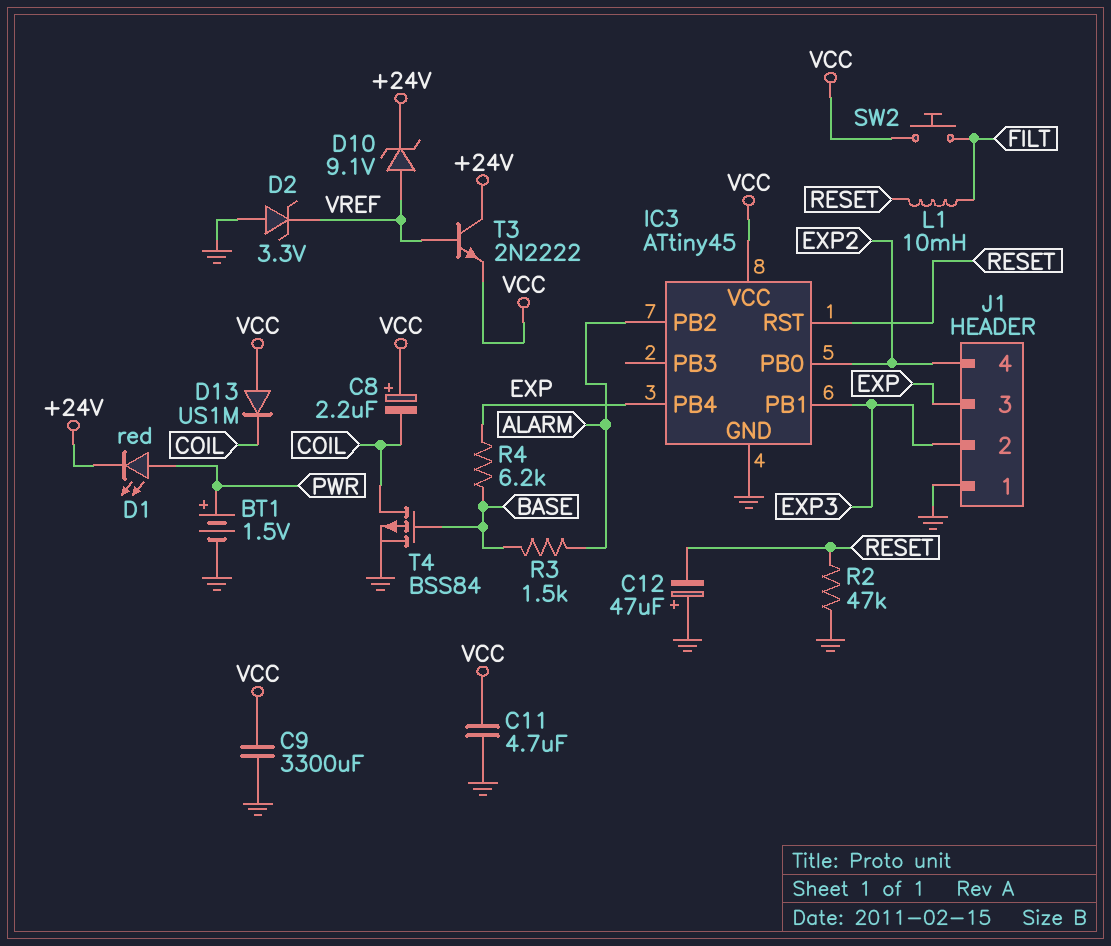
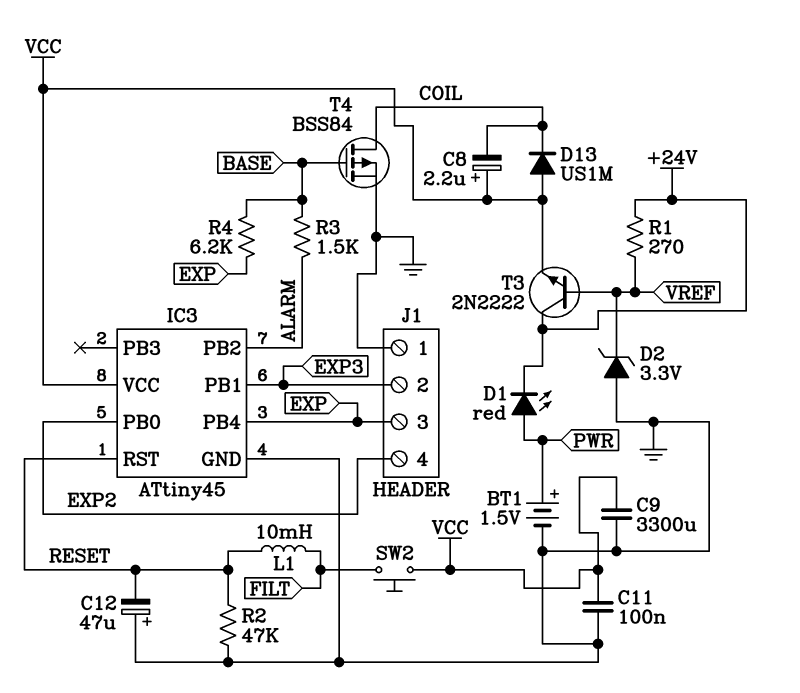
C11: 4.7uF (GND, VCC) -> 100nF (GND, VCC)
D10: zener 9.1V (A VREF, K +24V) -> none
R1: none -> 270 (+24V, VREF)

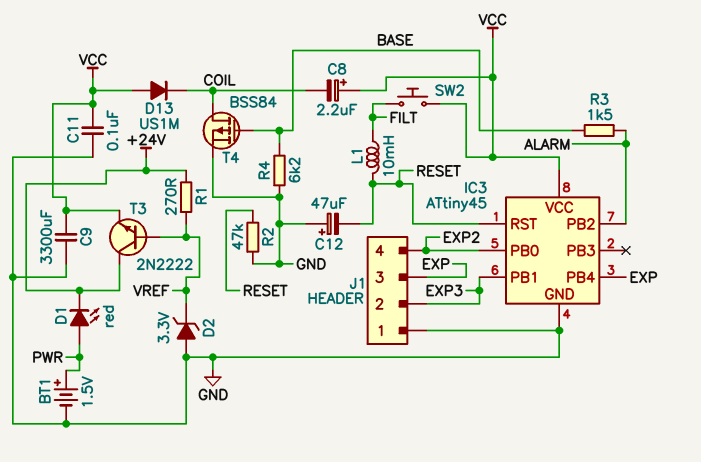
R4: 6.2k (BASE, EXP) -> 6.2k (BASE, GND)

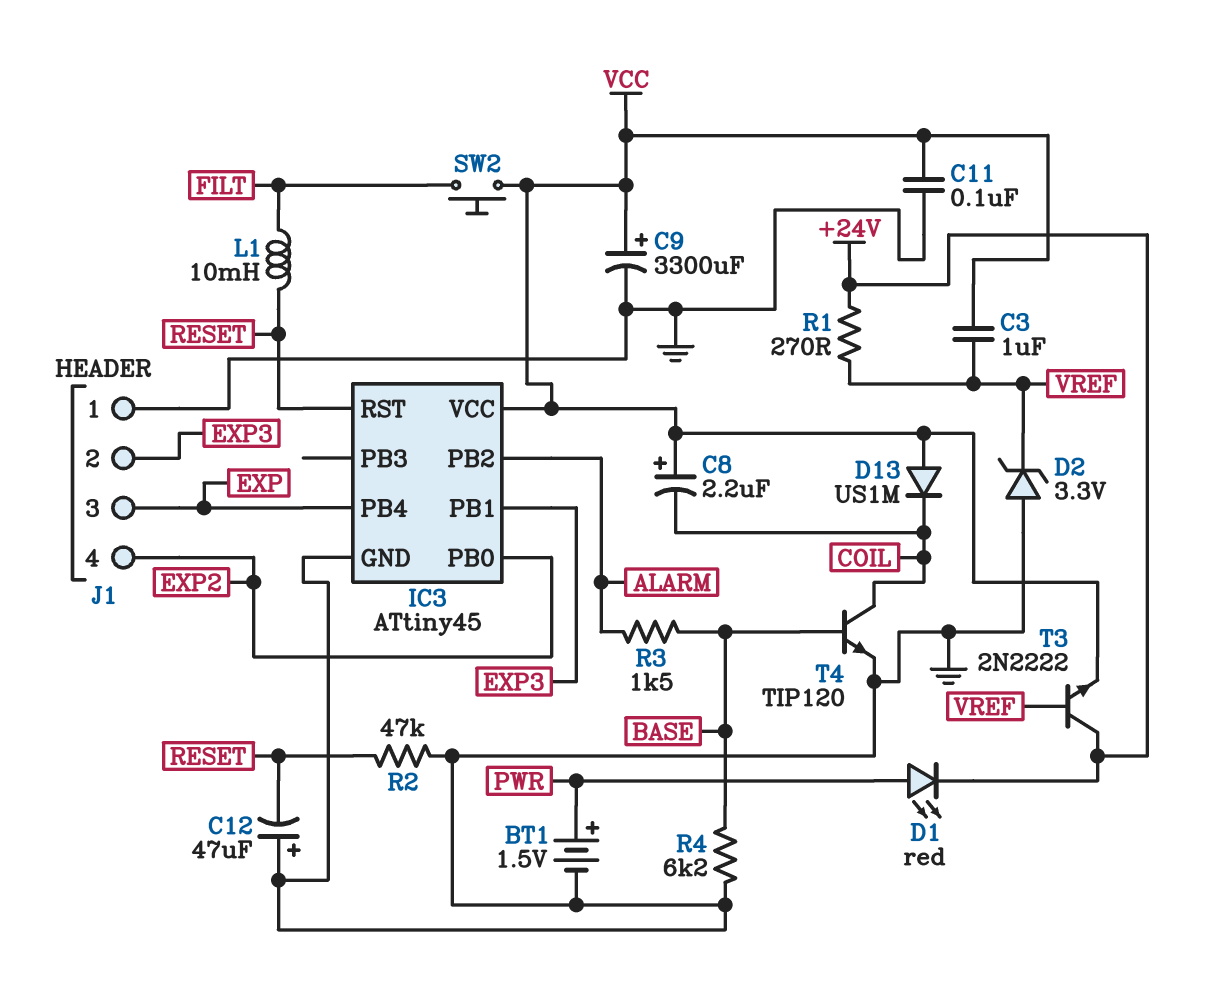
C3: none -> 1uF (VCC, VREF)
C9: 3300uF (GND, VCC) -> 3300uF (plus VCC, minus GND)
T4: PMOS BSS84 (G BASE, D COIL, S GND) -> NPN TIP120 (B BASE, C COIL, E GND)

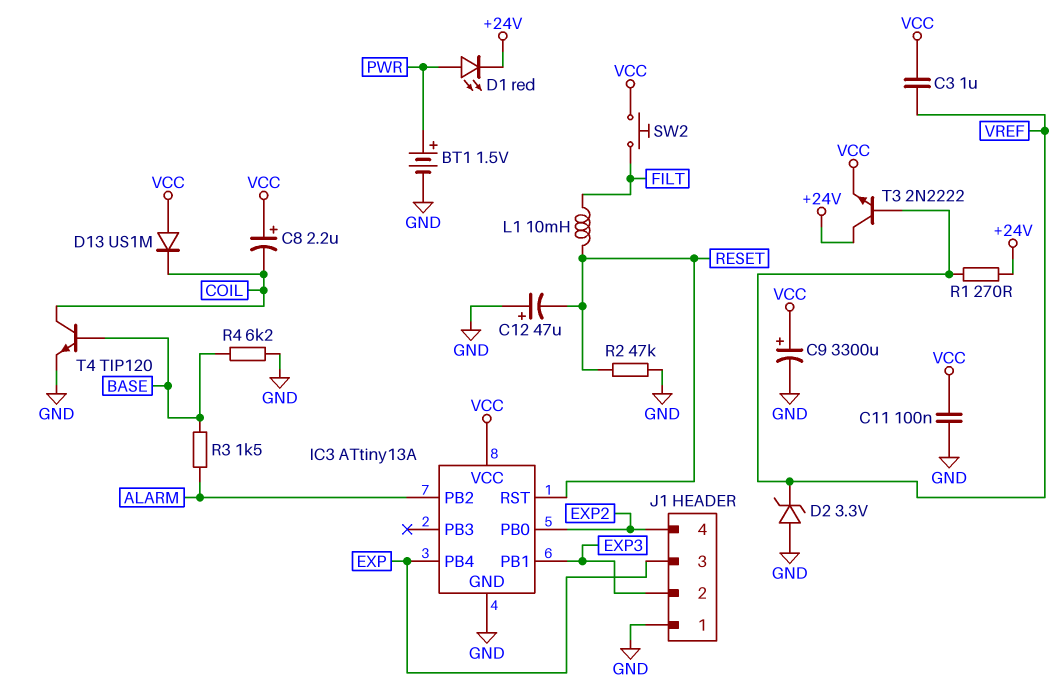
IC3: ATtiny45 -> ATtiny13A

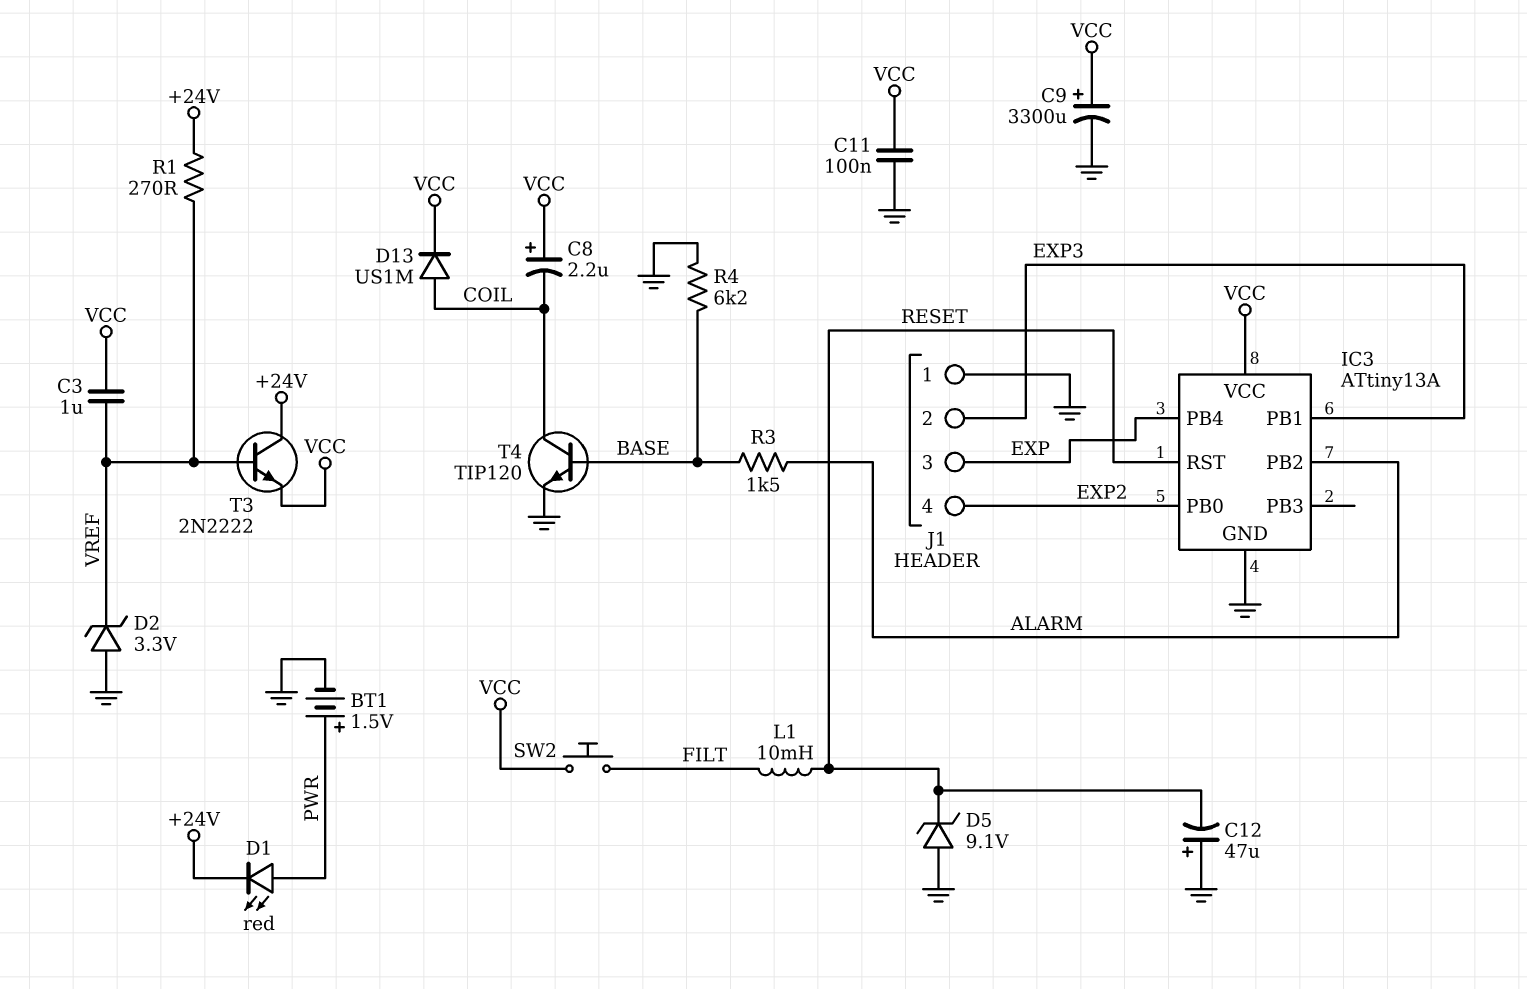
D5: none -> zener 9.1V (A GND, K RESET)
D13: diode US1M (A VCC, K COIL) -> diode US1M (A COIL, K VCC)
R2: 47k (GND, RESET) -> none

